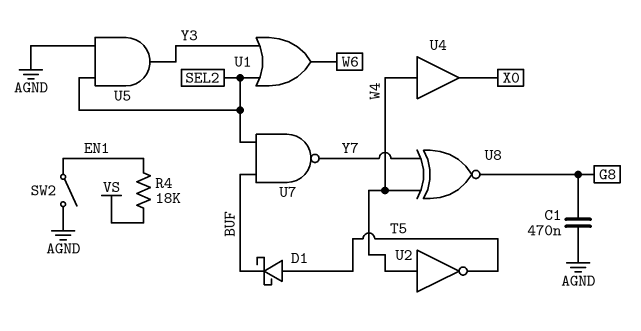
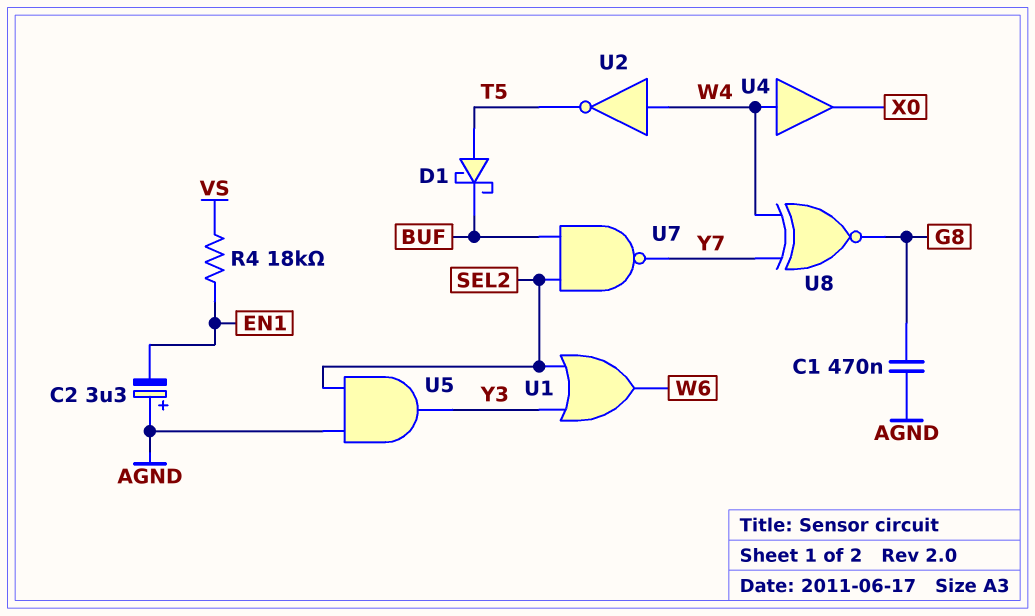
C2: none -> 3.3uF (plus AGND, minus EN1)
SW2: switch (AGND, EN1) -> none

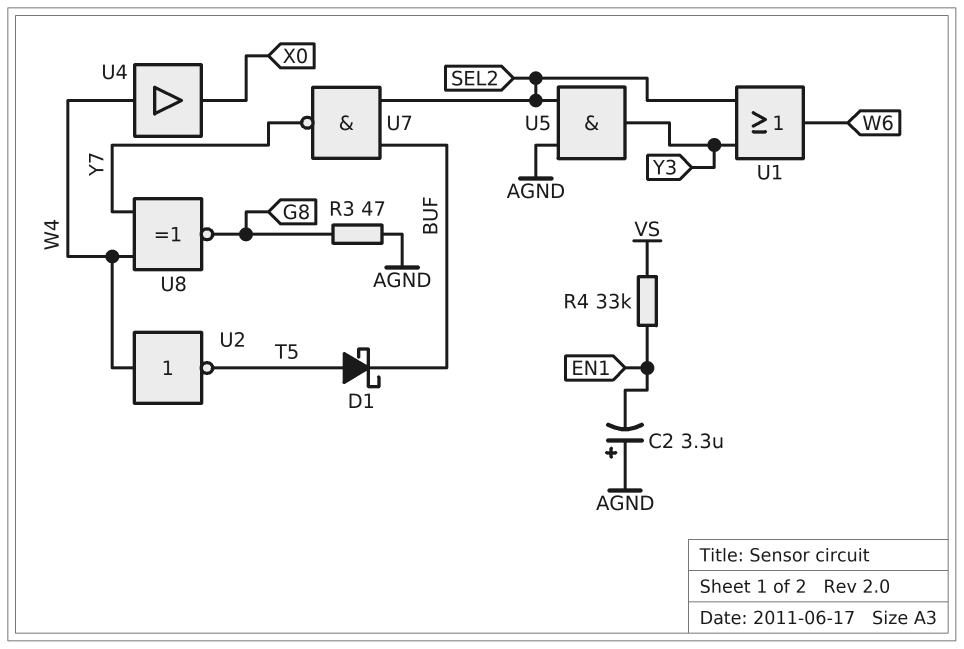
C1: 470nF (AGND, G8) -> none
R3: none -> 47 (AGND, G8)
R4: 18k (EN1, VS) -> 33k (EN1, VS)

